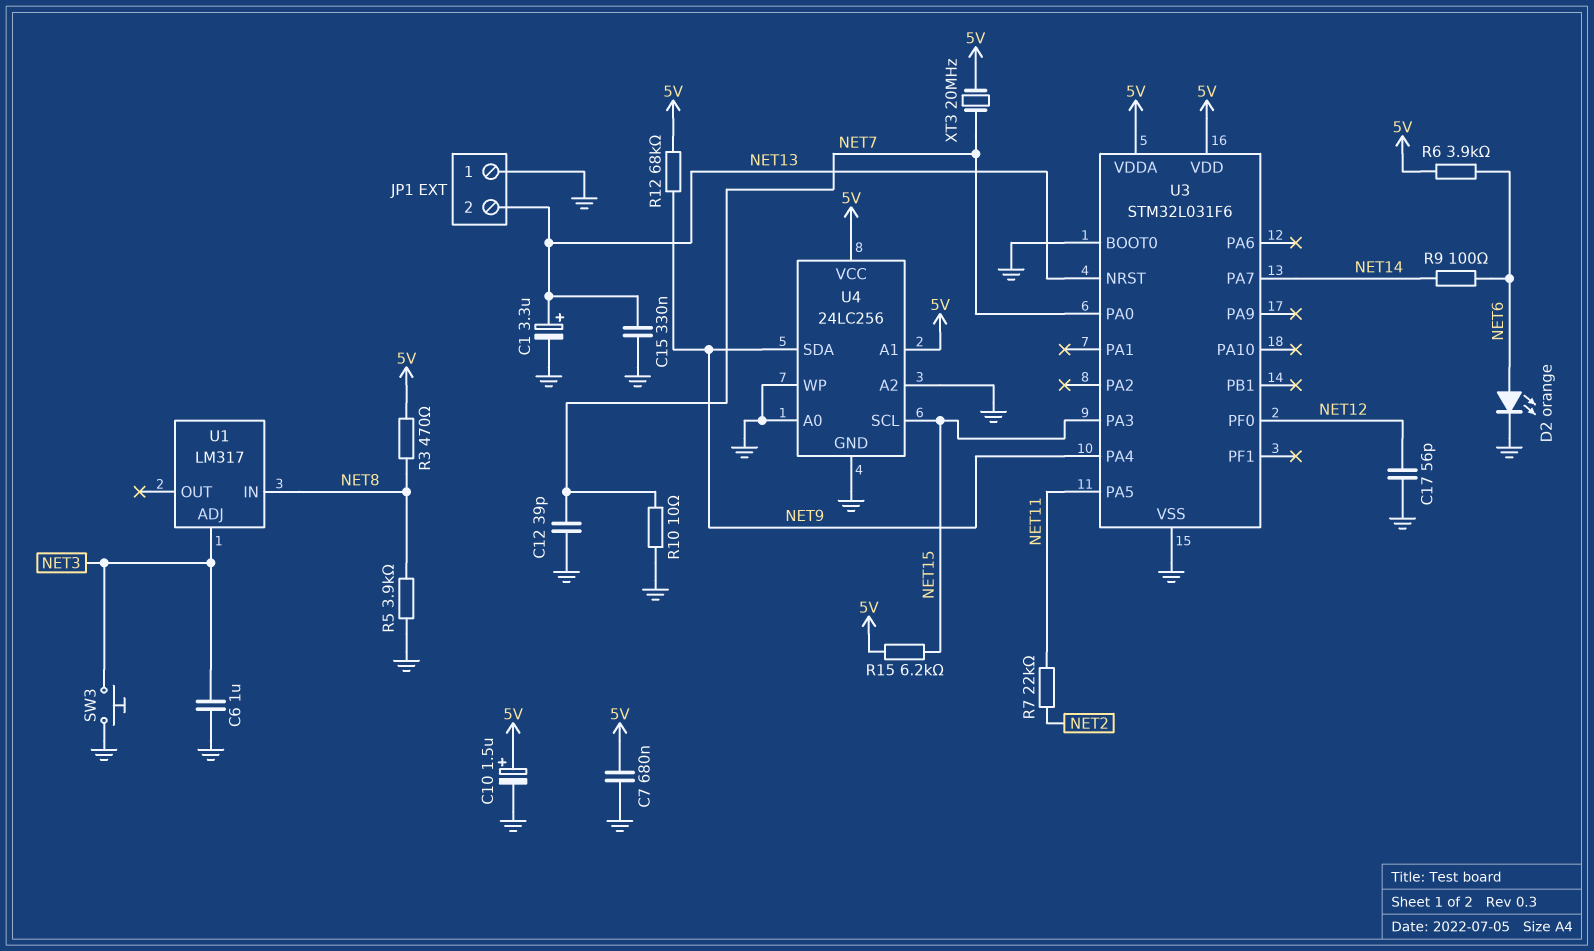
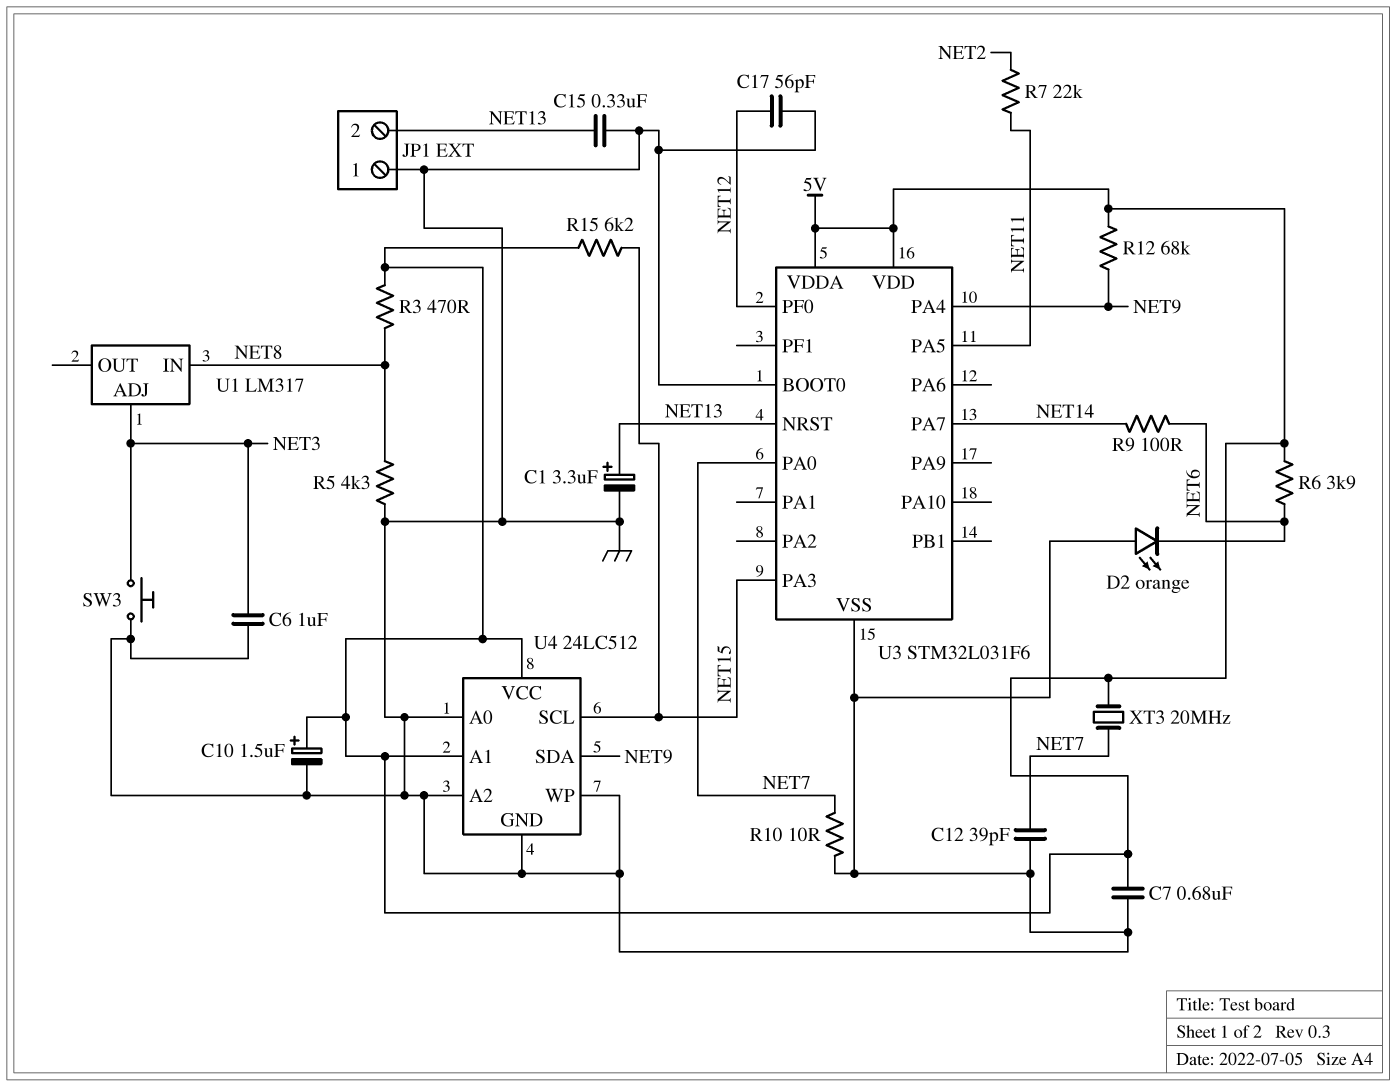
D2: LED orange (A NET6, K GND) -> LED orange (A GND, K NET6)
R5: 3.9k (GND, NET8) -> 4.3k (GND, NET8)
U4: 24LC256 -> 24LC512

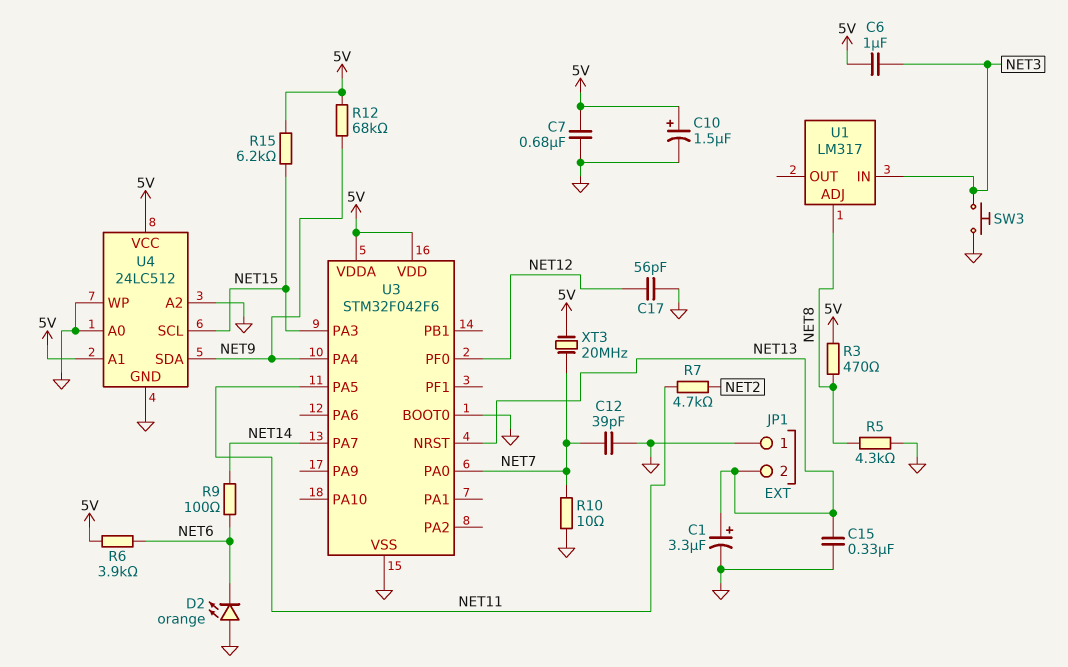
C6: 1uF (GND, NET3) -> 1uF (5V, NET3)
R7: 22k (NET2, NET11) -> 4.7k (NET2, NET11)
U1 pin ADJ: NET3 -> NET8
U1 pin IN: NET8 -> NET3
U3: STM32L031F6 -> STM32F042F6

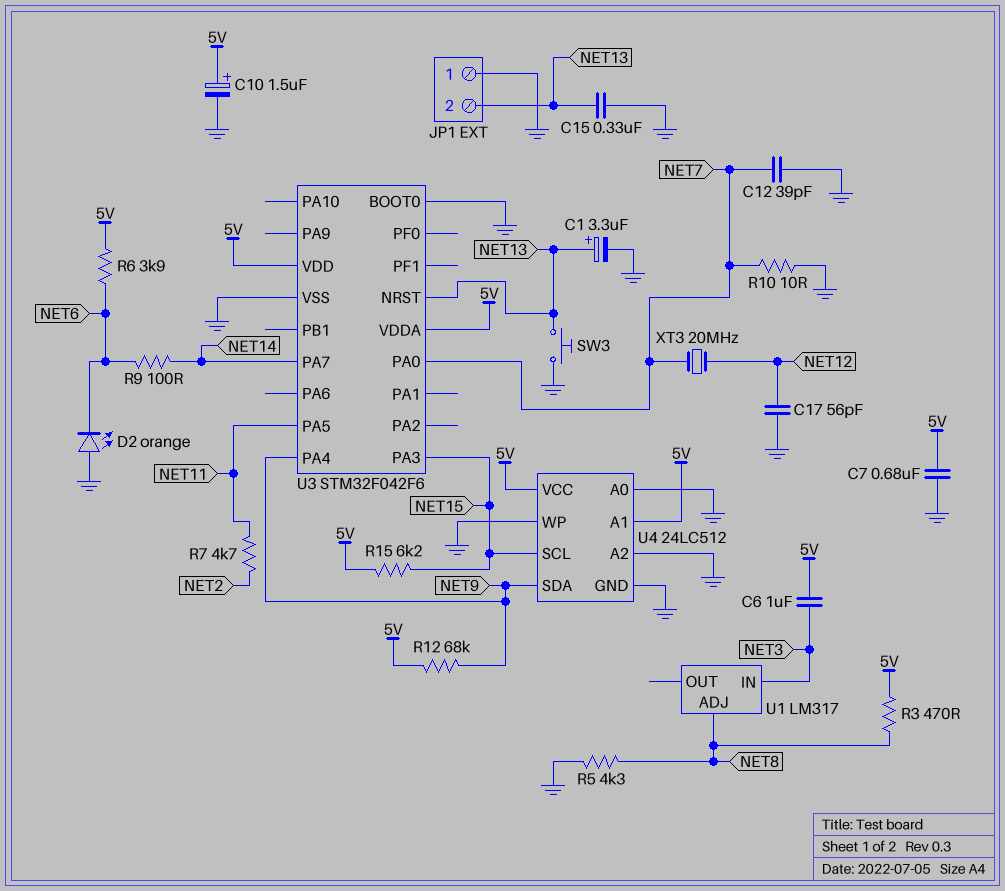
SW3: button (GND, NET3) -> button (GND, NET13)
U3 pin PF0: NET12 -> none
XT3: 20MHz (5V, NET7) -> 20MHz (NET7, NET12)

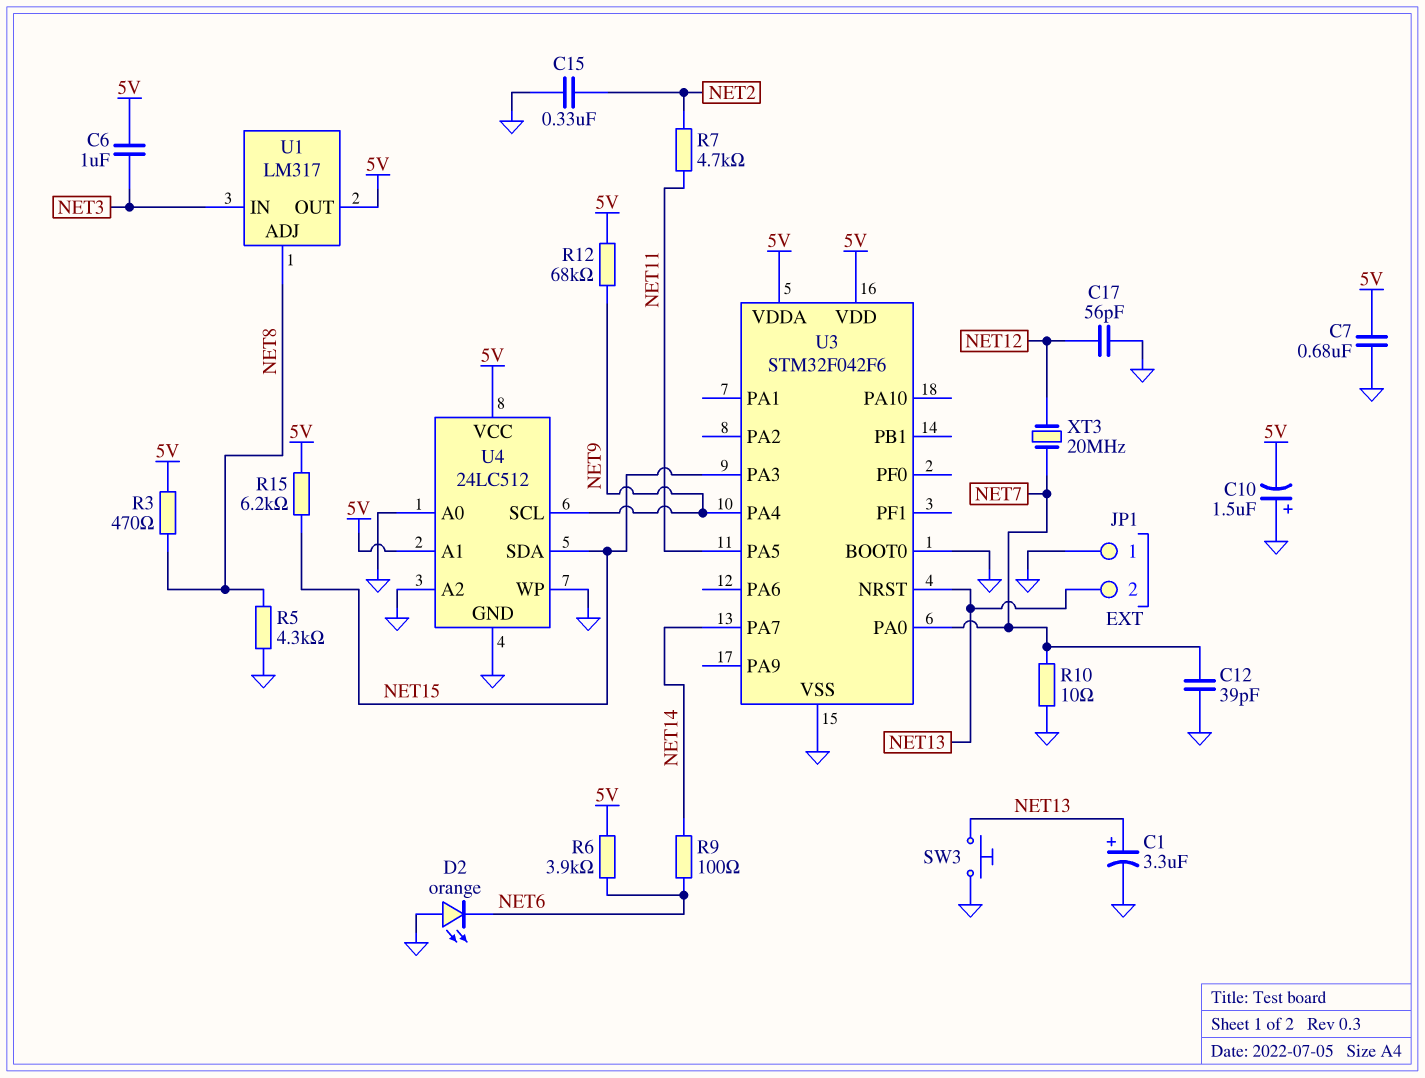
C10: 1.5uF (plus 5V, minus GND) -> 1.5uF (plus GND, minus 5V)
C15: 330nF (GND, NET13) -> 330nF (GND, NET2)
U1 pin OUT: none -> 5V
U4 pin SCL: NET15 -> NET9
U4 pin SDA: NET9 -> NET15

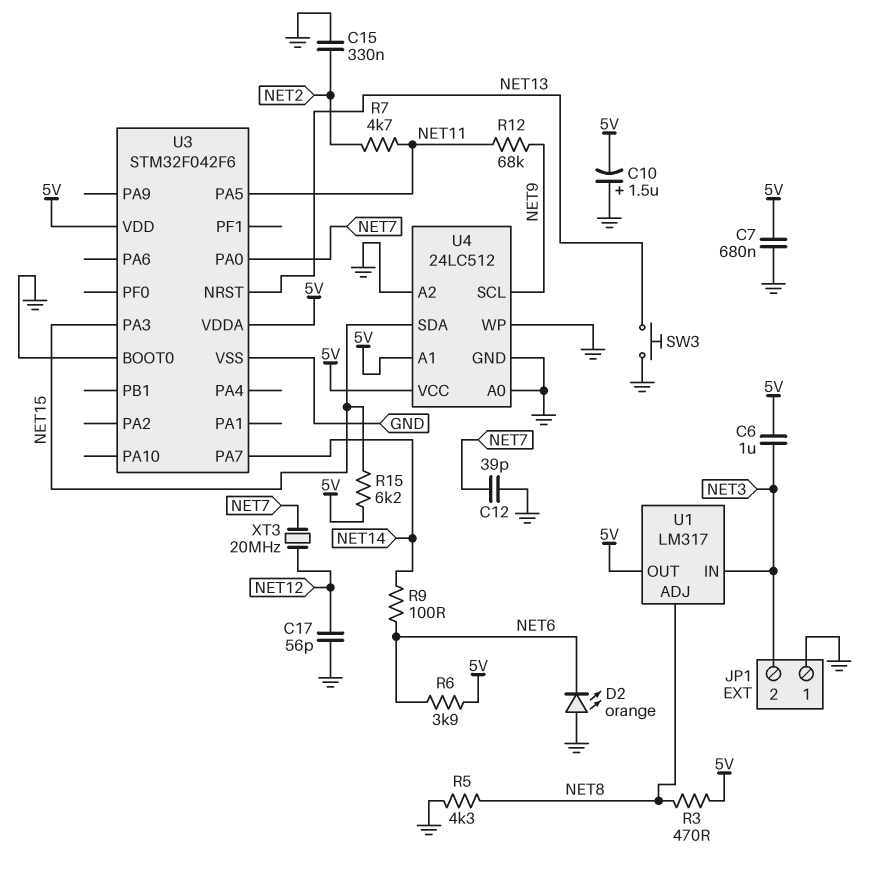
C1: 3.3uF (plus NET13, minus GND) -> none
JP1 pin 2: NET13 -> NET3
R10: 10 (GND, NET7) -> none
R12: 68k (5V, NET9) -> 68k (NET9, NET11)
U3 pin PA4: NET9 -> none

